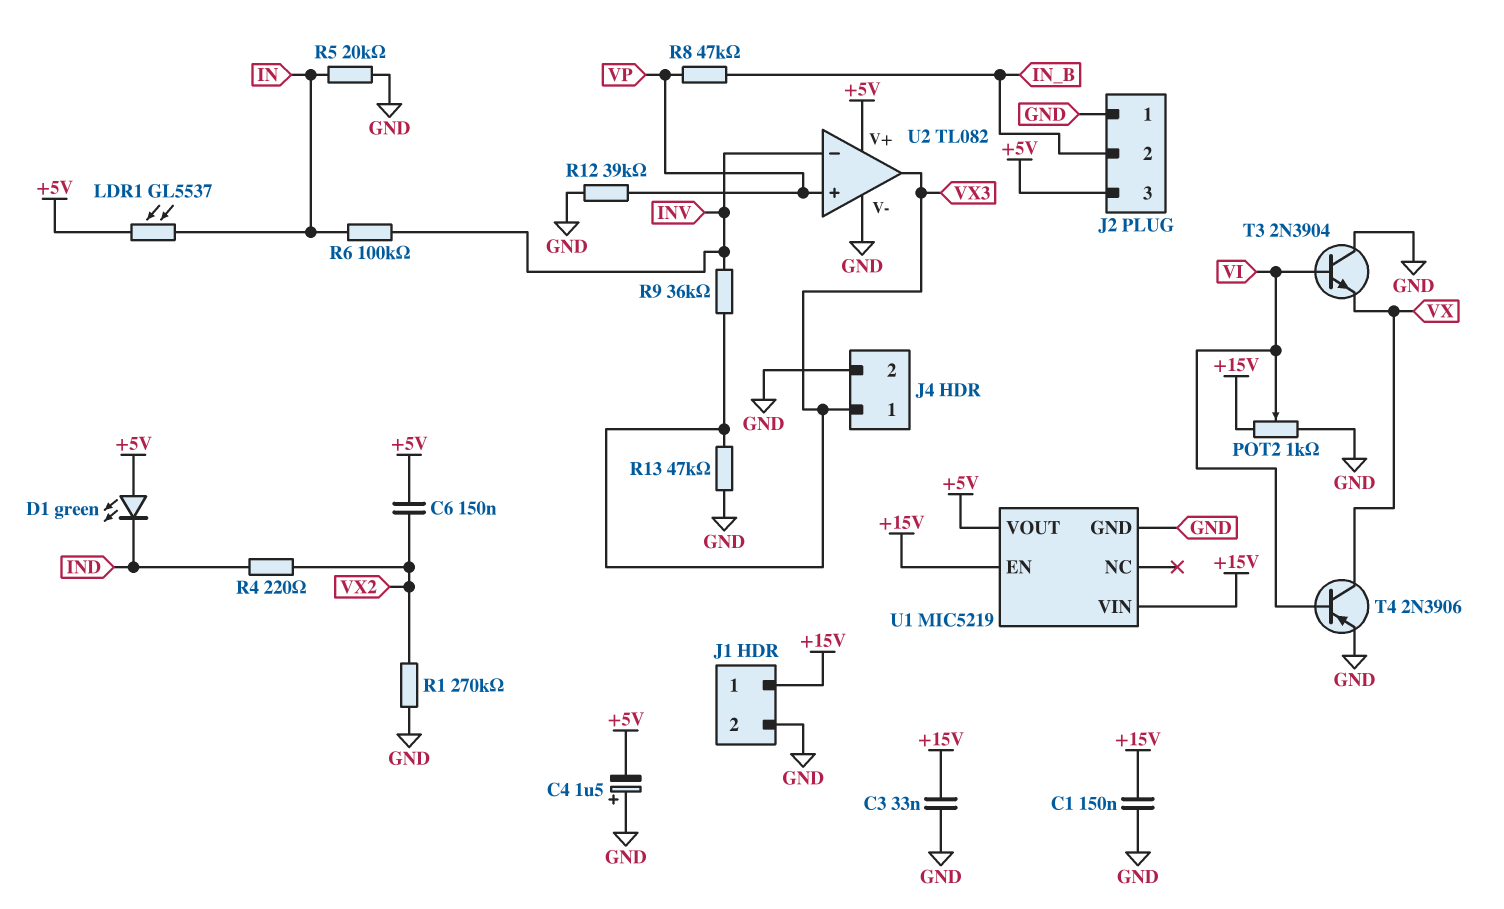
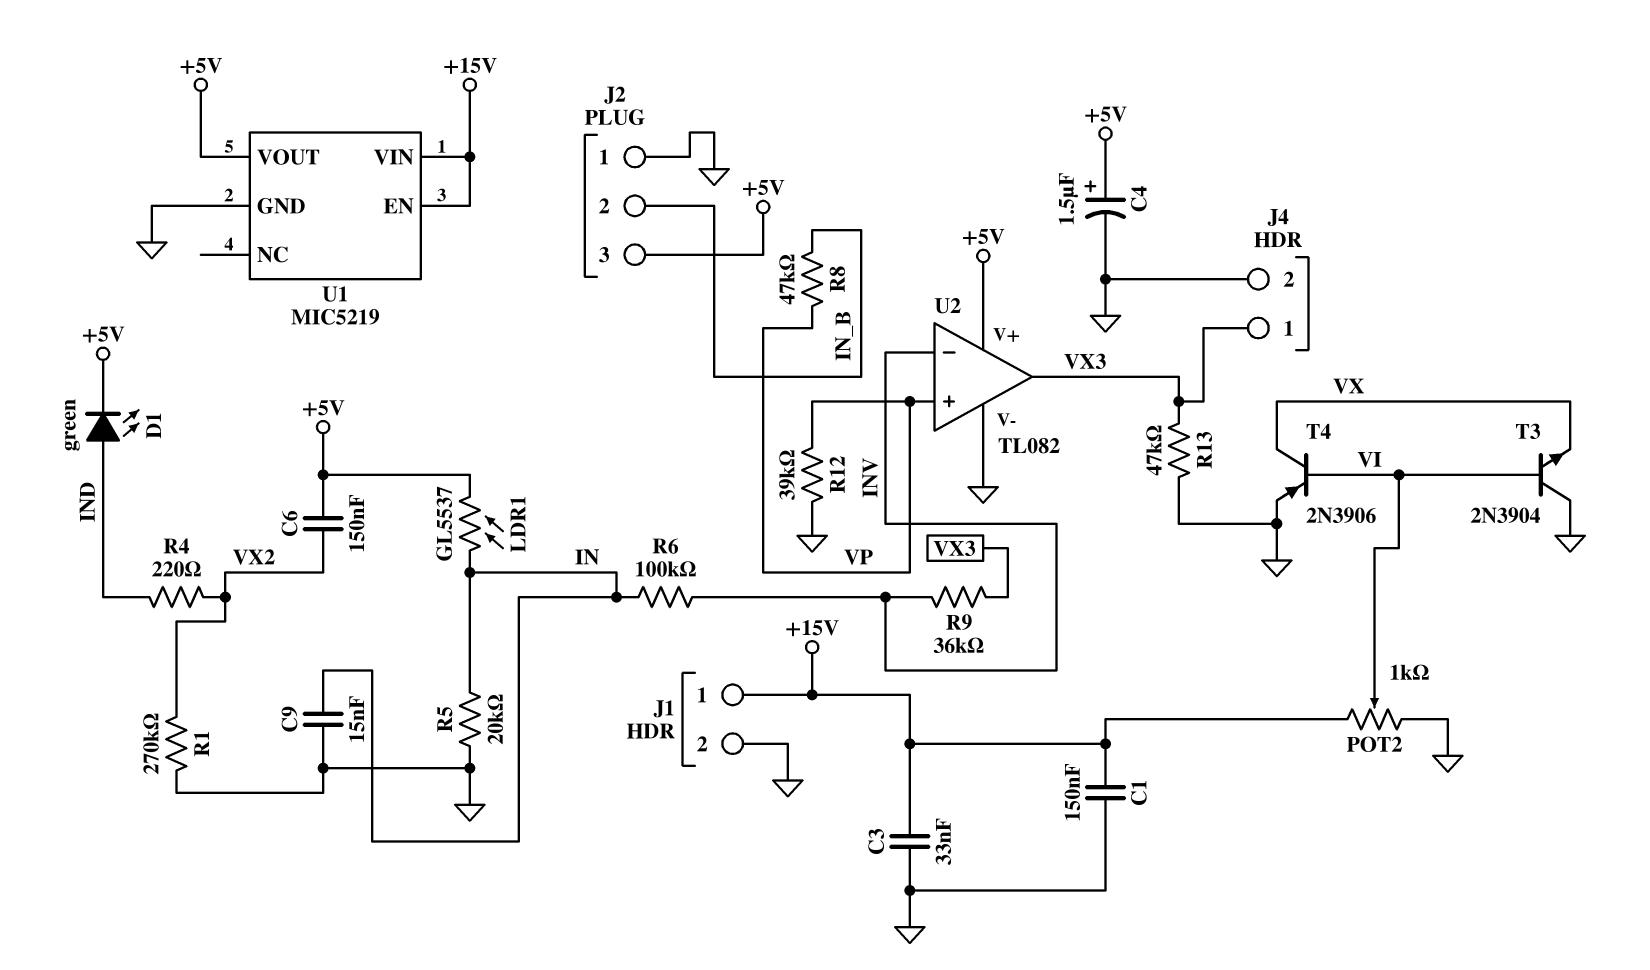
C4: 1.5uF (plus GND, minus +5V) -> 1.5uF (plus +5V, minus GND)
C9: none -> 15nF (GND, IN)
D1: LED green (A +5V, K IND) -> LED green (A IND, K +5V)

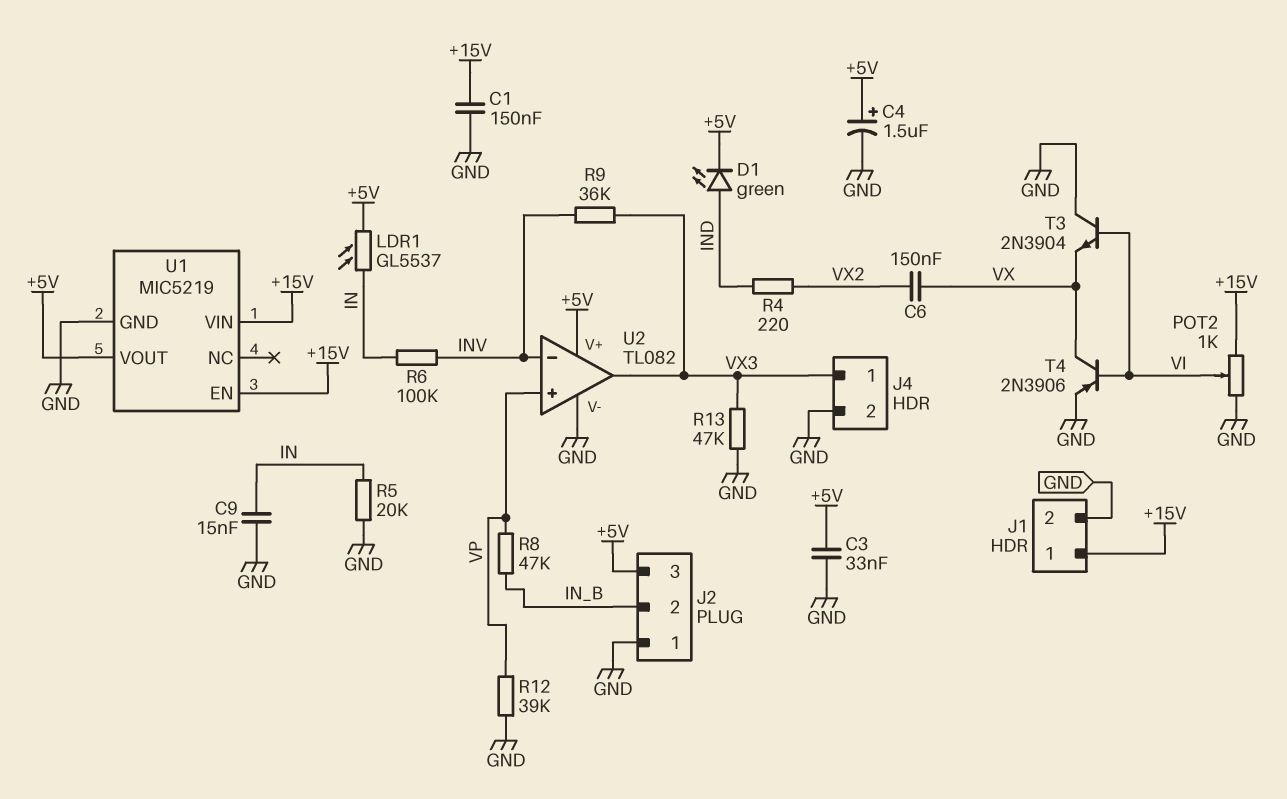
C3: 33nF (+15V, GND) -> 33nF (+5V, GND)
C6: 150nF (+5V, VX2) -> 150nF (VX, VX2)
R1: 270k (GND, VX2) -> none

